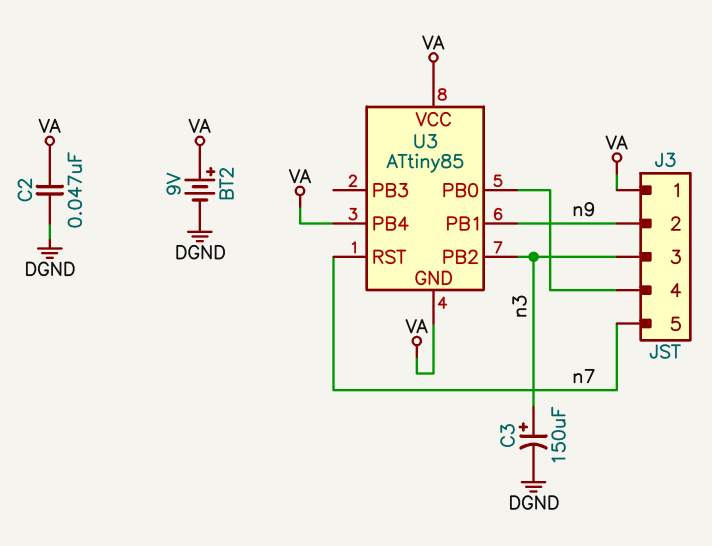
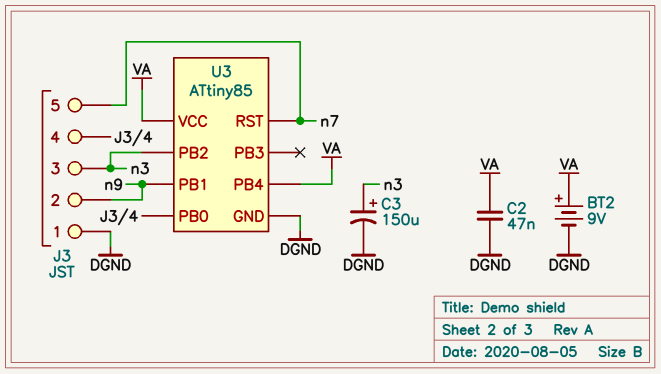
J3 pin 1: VA -> DGND
U3 pin GND: VA -> DGND

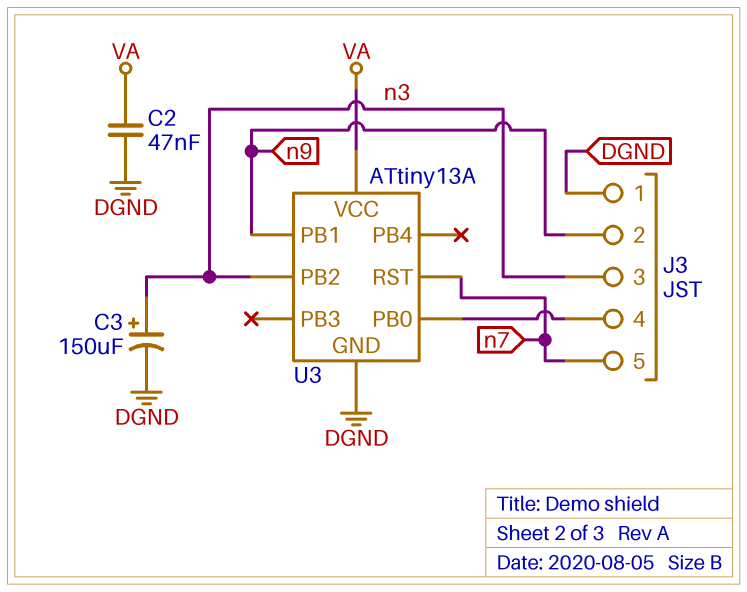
BT2: 9V (plus VA, minus DGND) -> none
U3: ATtiny85 -> ATtiny13A
U3 pin PB4: VA -> none

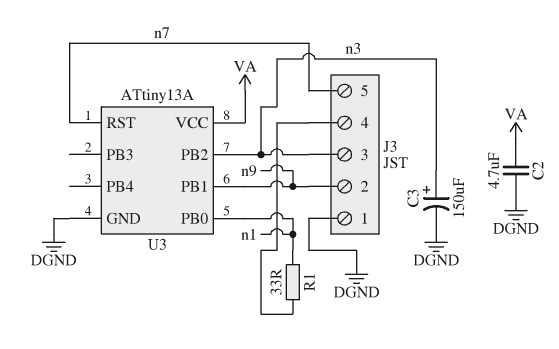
C2: 47nF (DGND, VA) -> 4.7uF (DGND, VA)
R1: none -> 33 (J3/4, n1)
U3 pin PB0: J3/4 -> n1

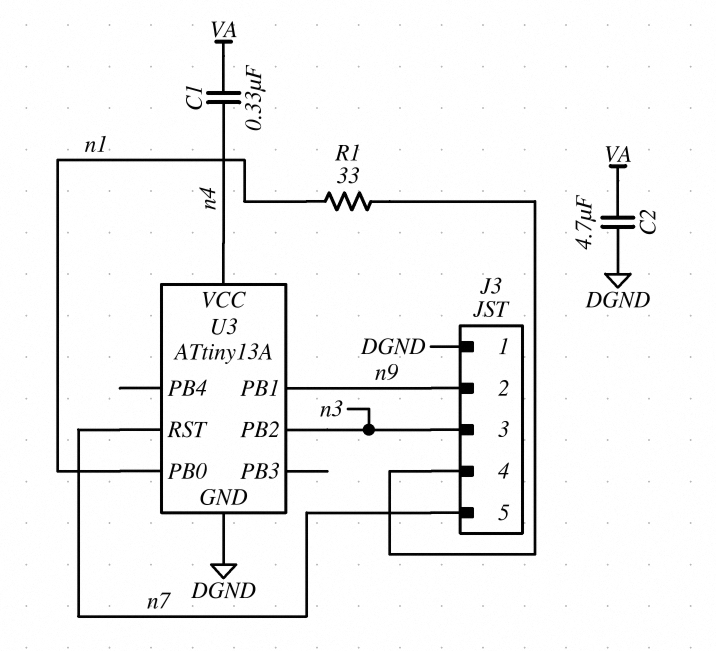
C1: none -> 330nF (VA, n4)
C3: 150uF (plus n3, minus DGND) -> none
U3 pin VCC: VA -> n4

